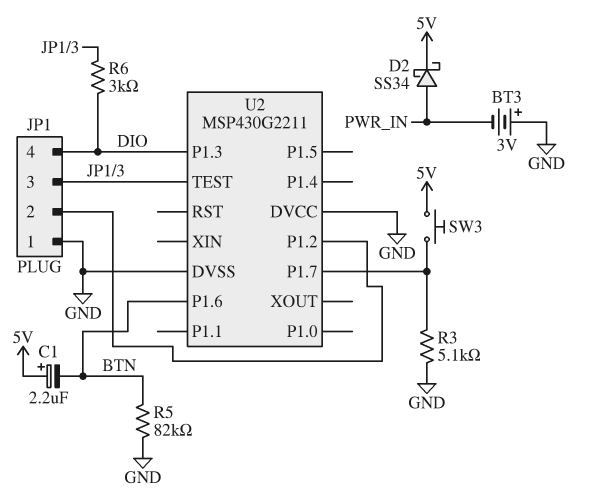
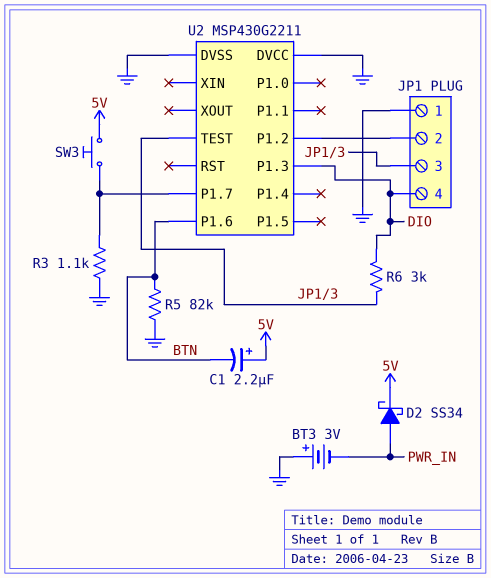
R3: 5.1k (GND, U2/P1.7) -> 1.1k (GND, U2/P1.7)

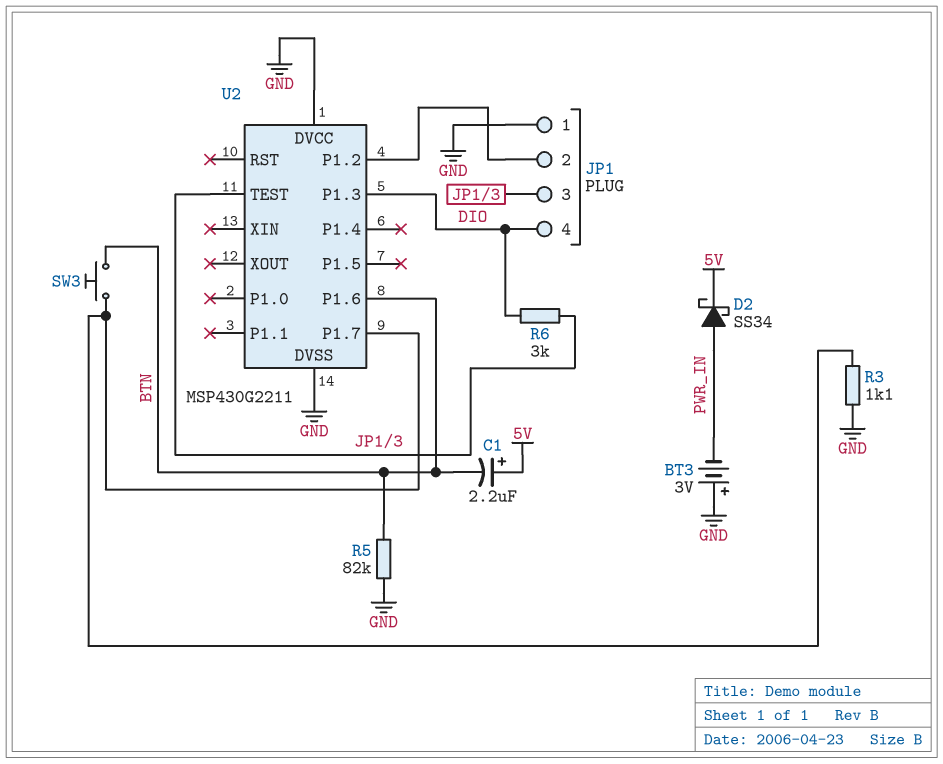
SW3: button (5V, U2/P1.7) -> button (BTN, U2/P1.7)

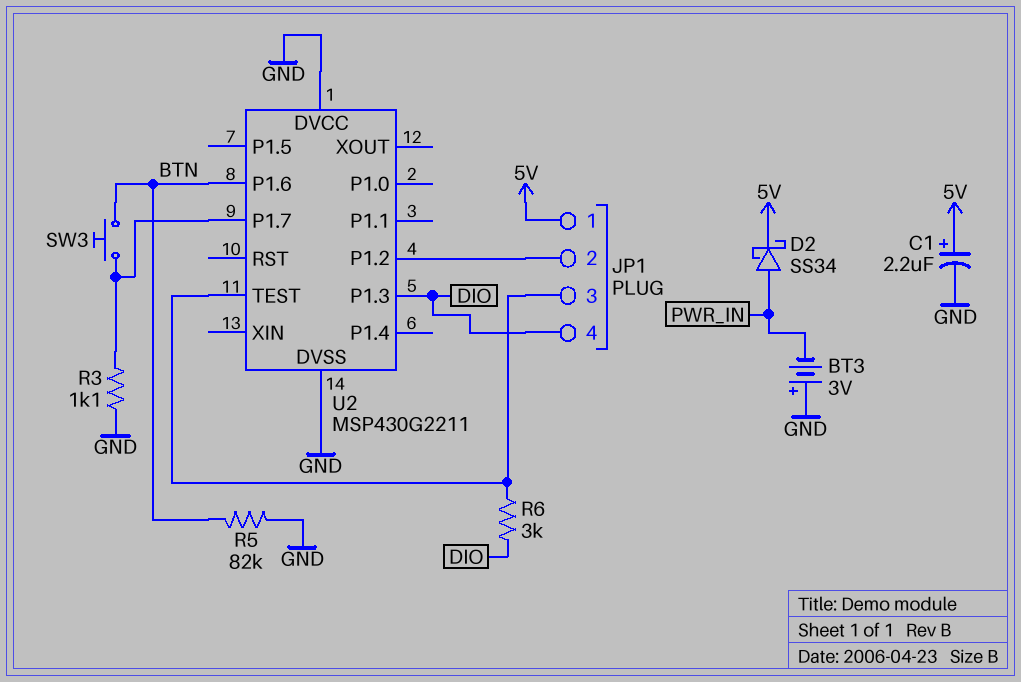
C1: 2.2uF (plus 5V, minus BTN) -> 2.2uF (plus 5V, minus GND)
JP1 pin 1: GND -> 5V

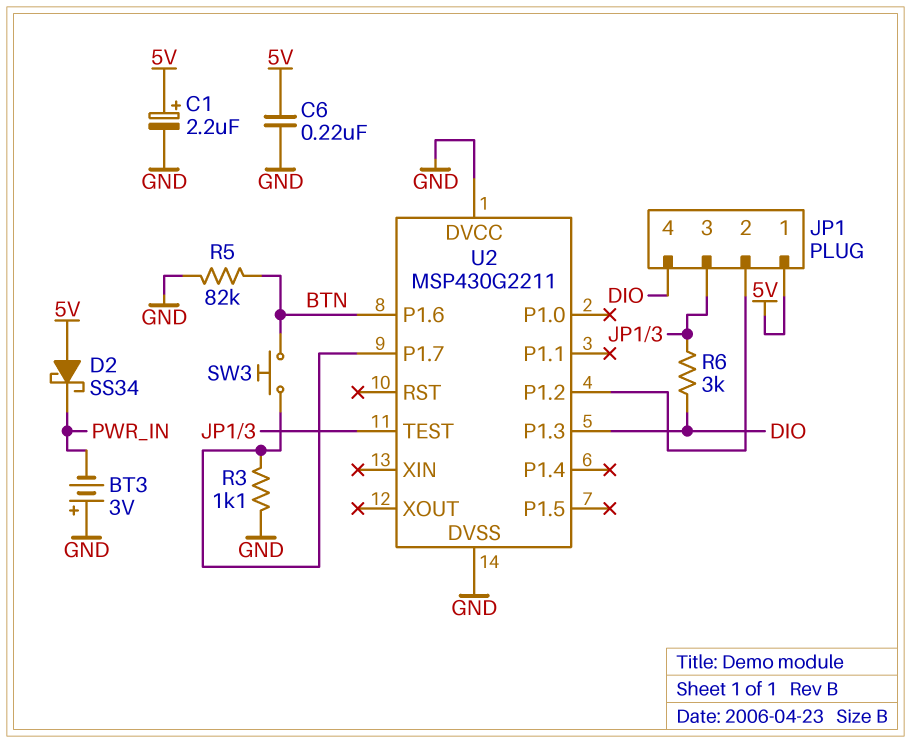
C6: none -> 220nF (5V, GND)
D2: schottky SS34 (A PWR_IN, K 5V) -> schottky SS34 (A 5V, K PWR_IN)

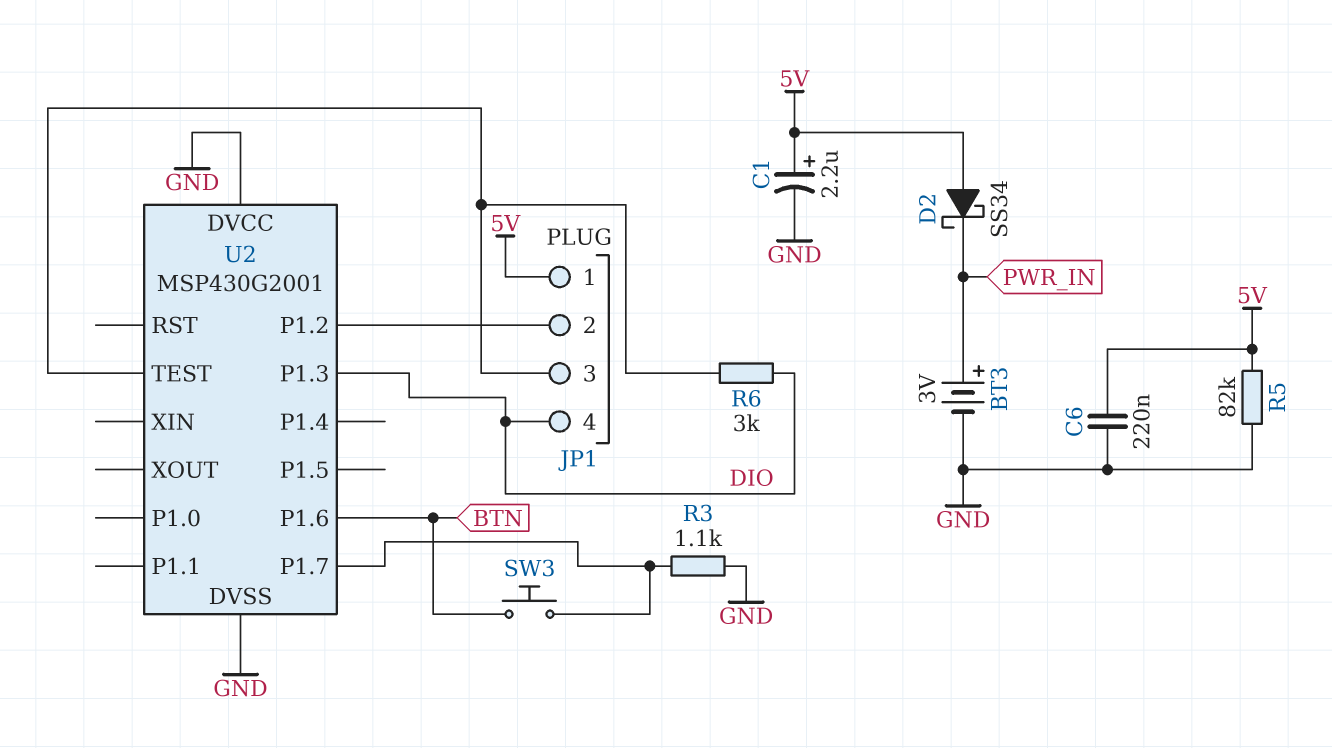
BT3: 3V (plus GND, minus PWR_IN) -> 3V (plus PWR_IN, minus GND)
R5: 82k (BTN, GND) -> 82k (5V, GND)
U2: MSP430G2211 -> MSP430G2001

